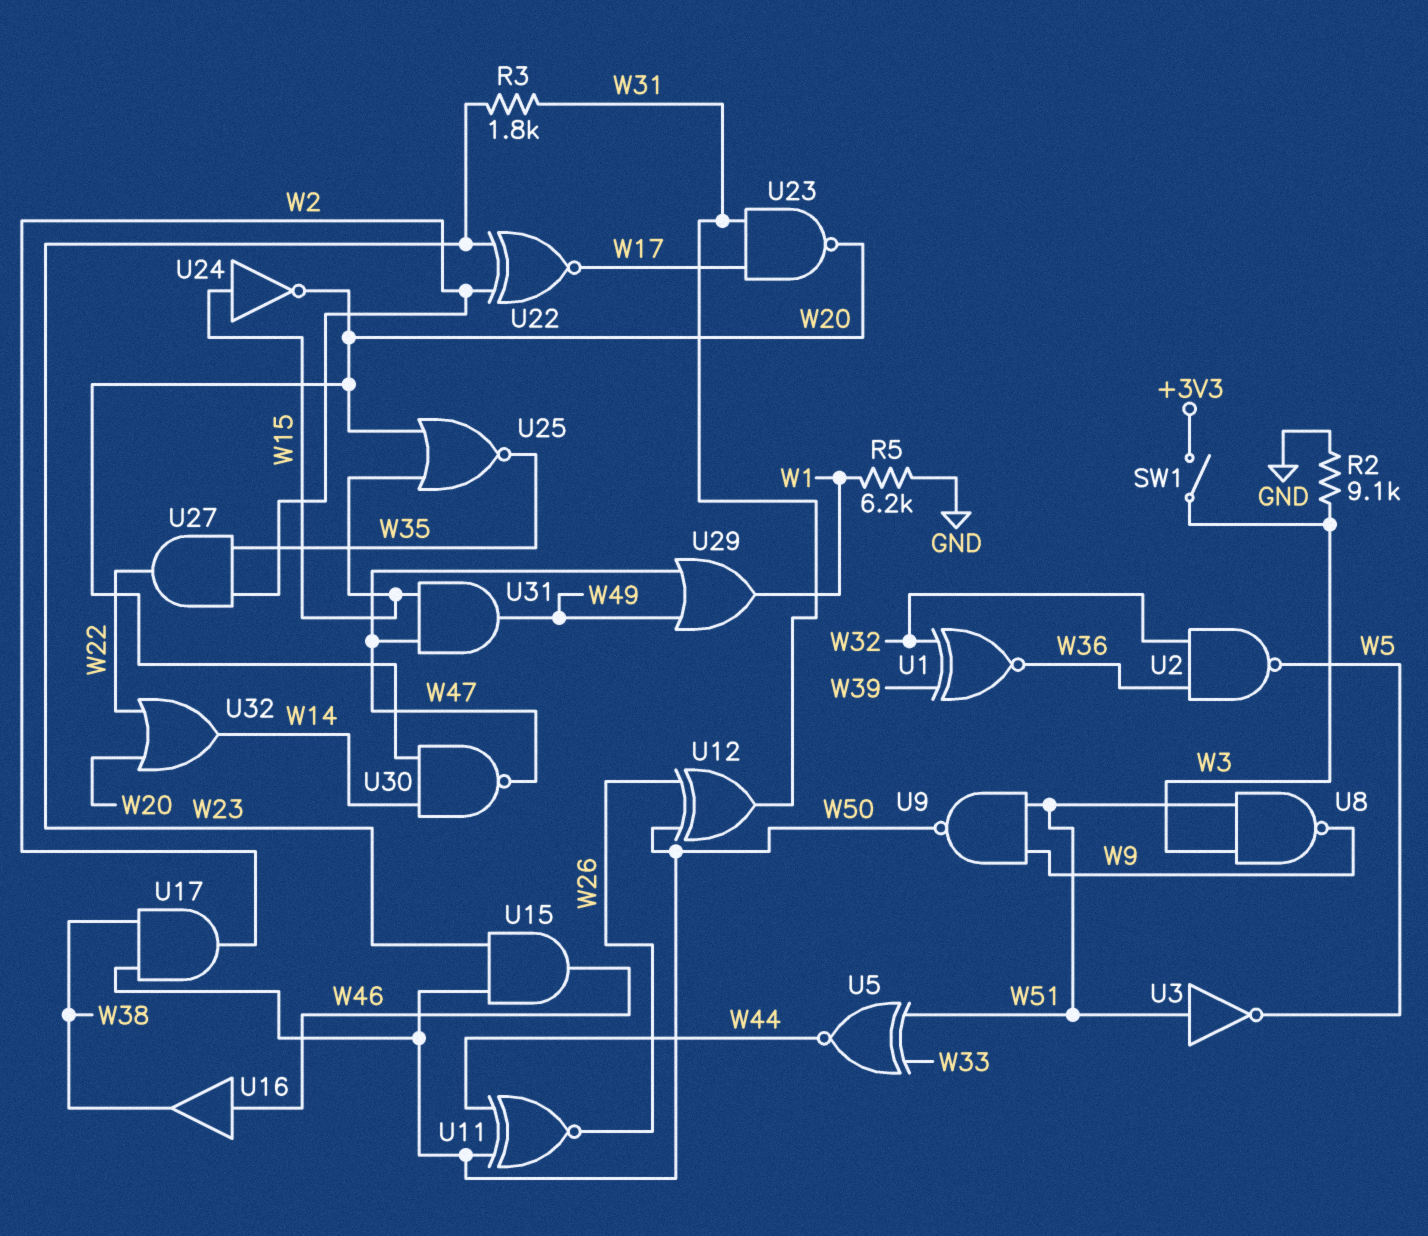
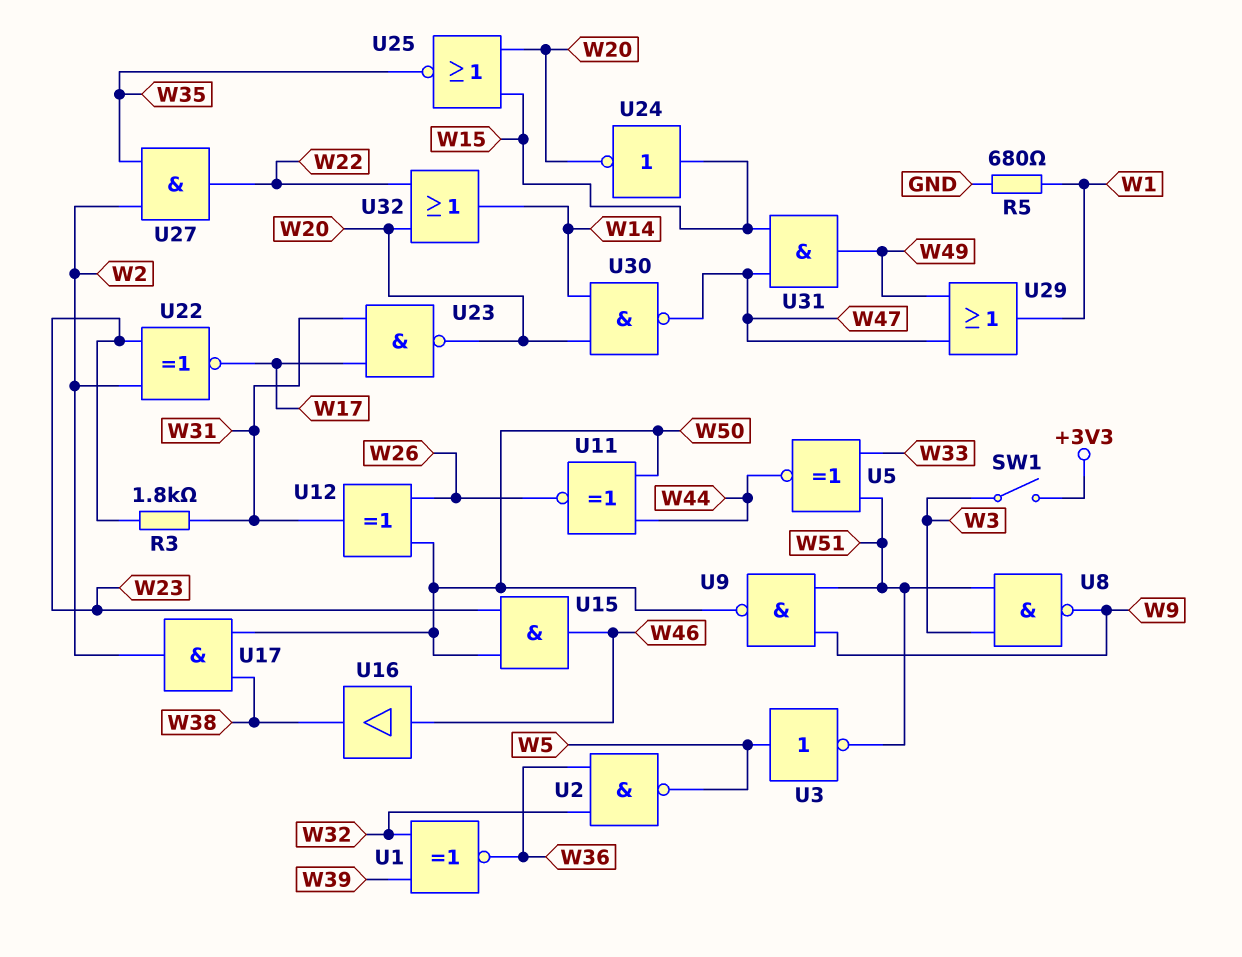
R2: 9.1k (GND, W3) -> none
R5: 6.2k (GND, W1) -> 680 (GND, W1)
U3: NOT (in W51, out W5) -> NOT (in W5, out W51)

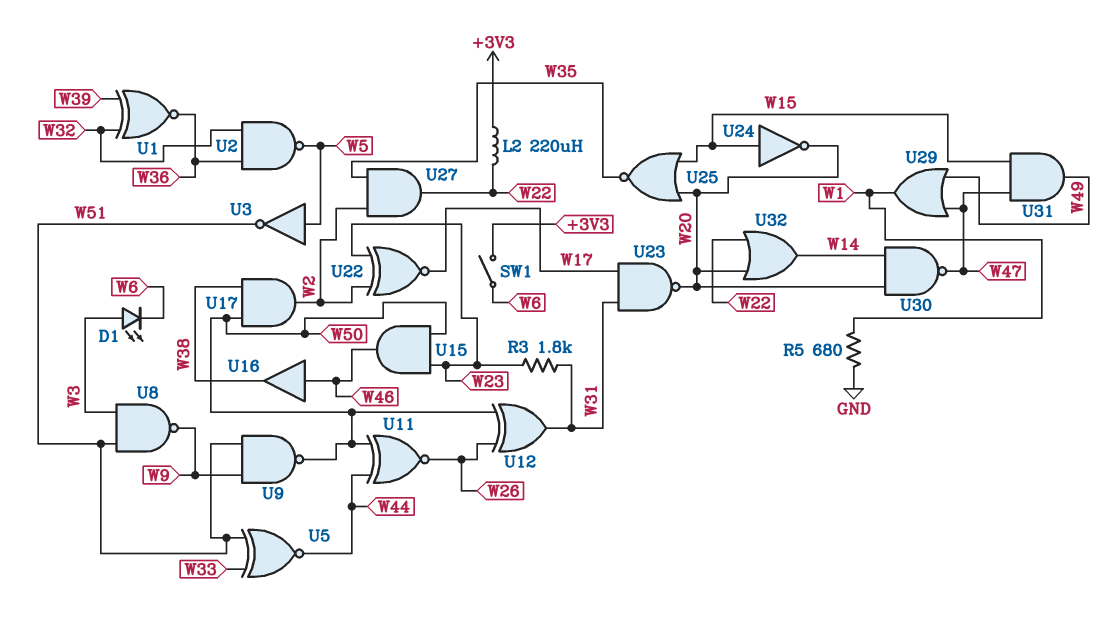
D1: none -> LED (A W3, K W6)
L2: none -> 220uH (+3V3, W22)
SW1: switch (+3V3, W3) -> switch (+3V3, W6)

